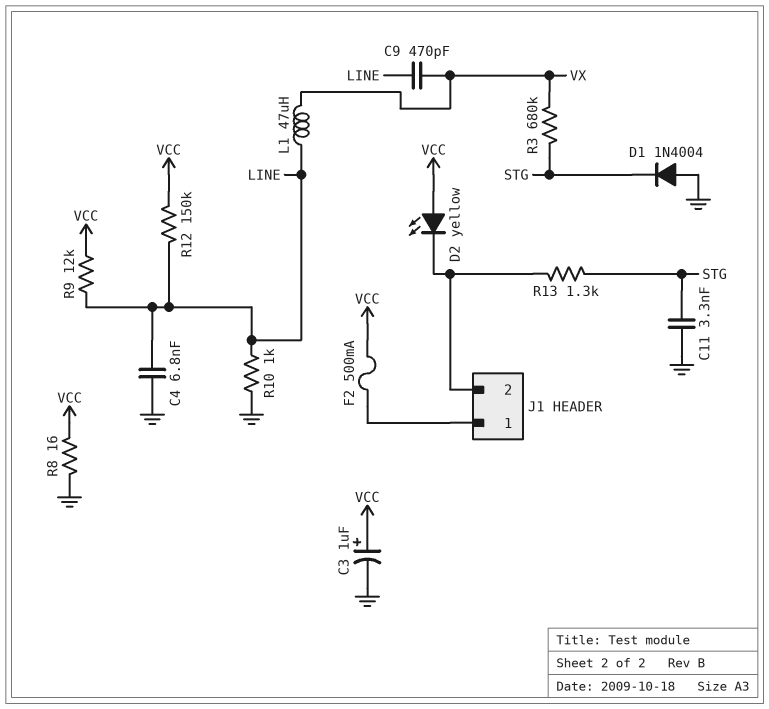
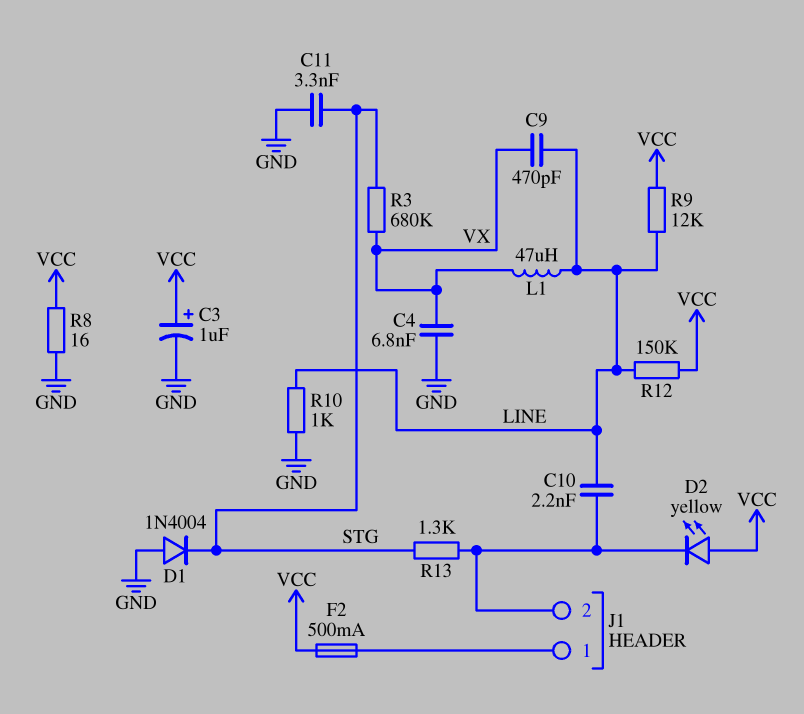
C4: 6.8nF (GND, LINE) -> 6.8nF (GND, VX)
C10: none -> 2.2nF (J1/2, LINE)

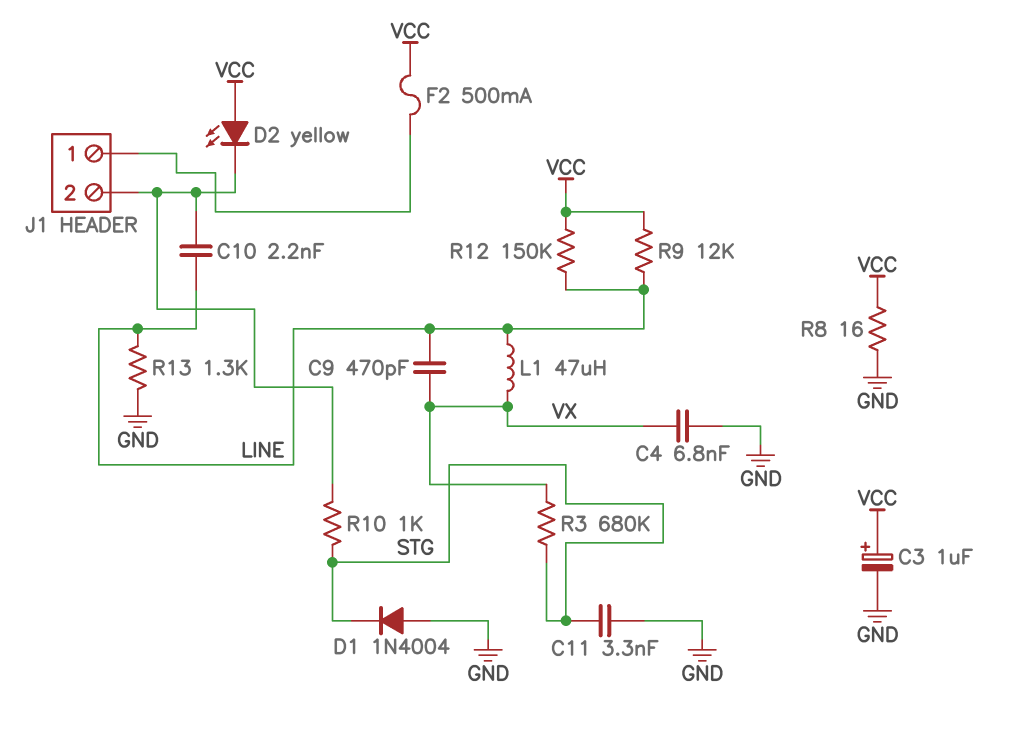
R10: 1k (GND, LINE) -> 1k (J1/2, STG)
R13: 1.3k (J1/2, STG) -> 1.3k (GND, LINE)

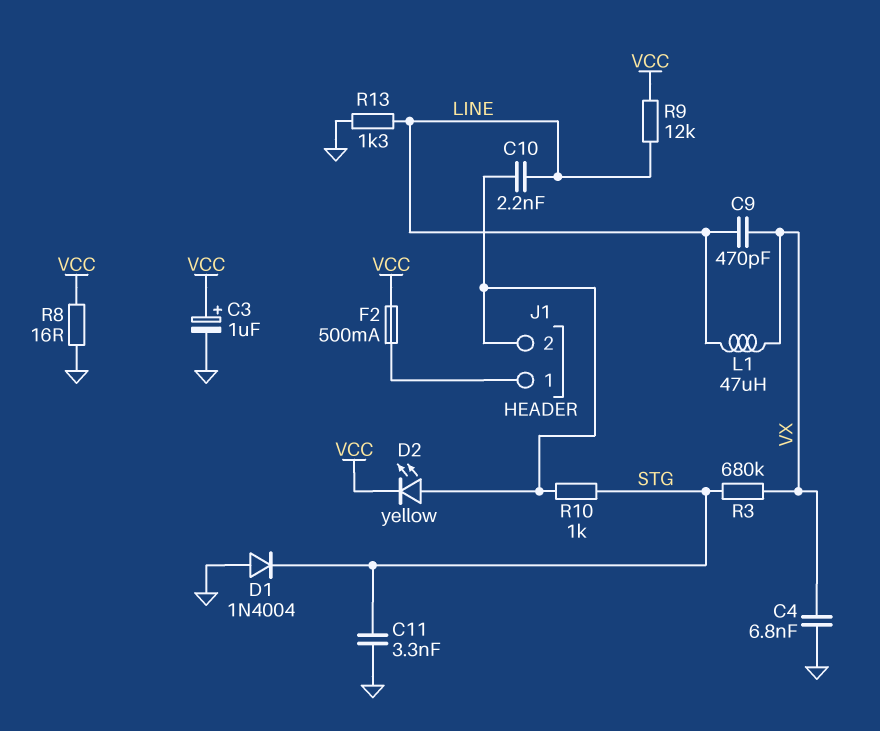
D2: LED yellow (A VCC, K J1/2) -> LED yellow (A J1/2, K VCC)
R12: 150k (LINE, VCC) -> none

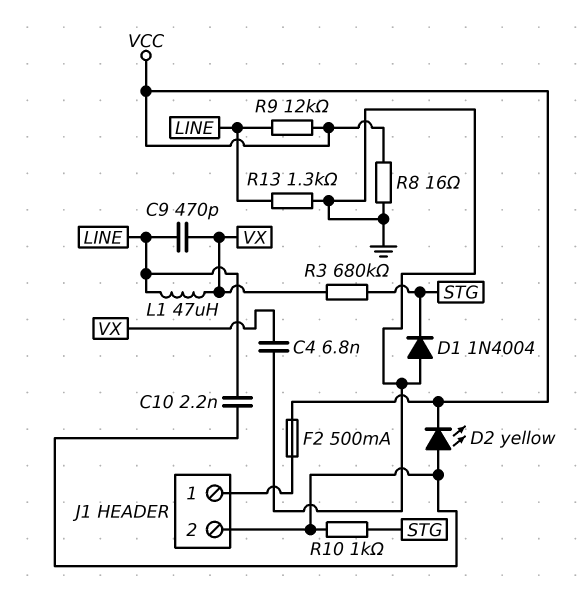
C3: 1uF (plus VCC, minus GND) -> none
C11: 3.3nF (GND, STG) -> none

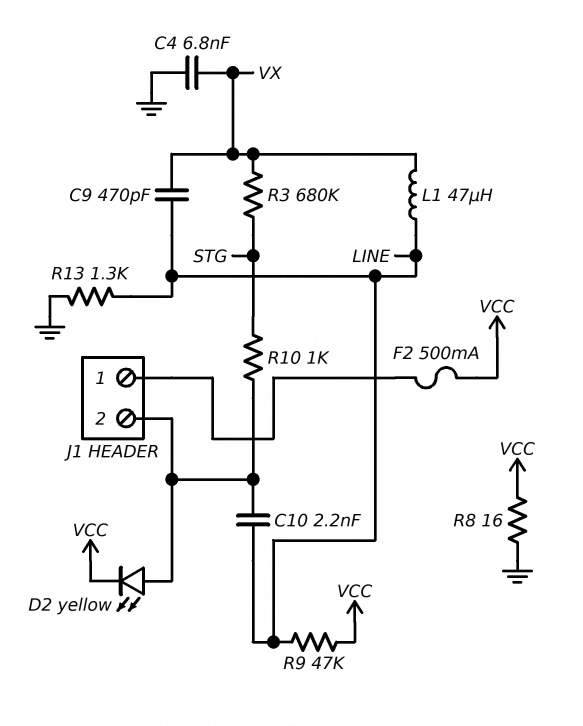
D1: diode 1N4004 (A GND, K STG) -> none
R9: 12k (LINE, VCC) -> 47k (LINE, VCC)

